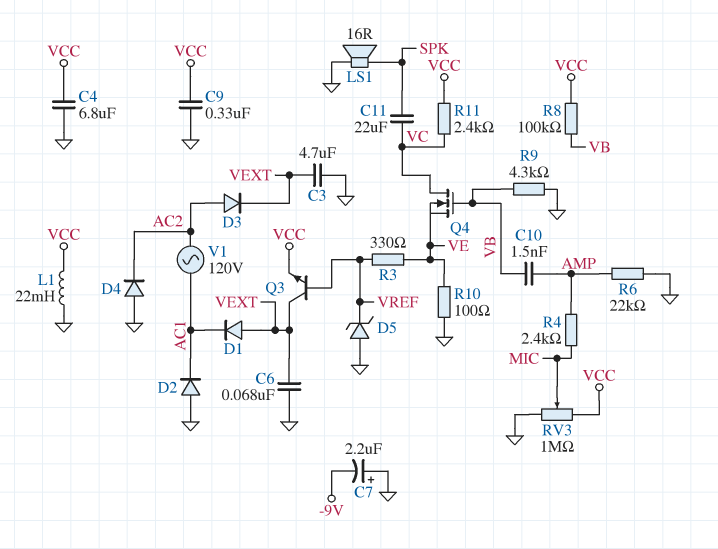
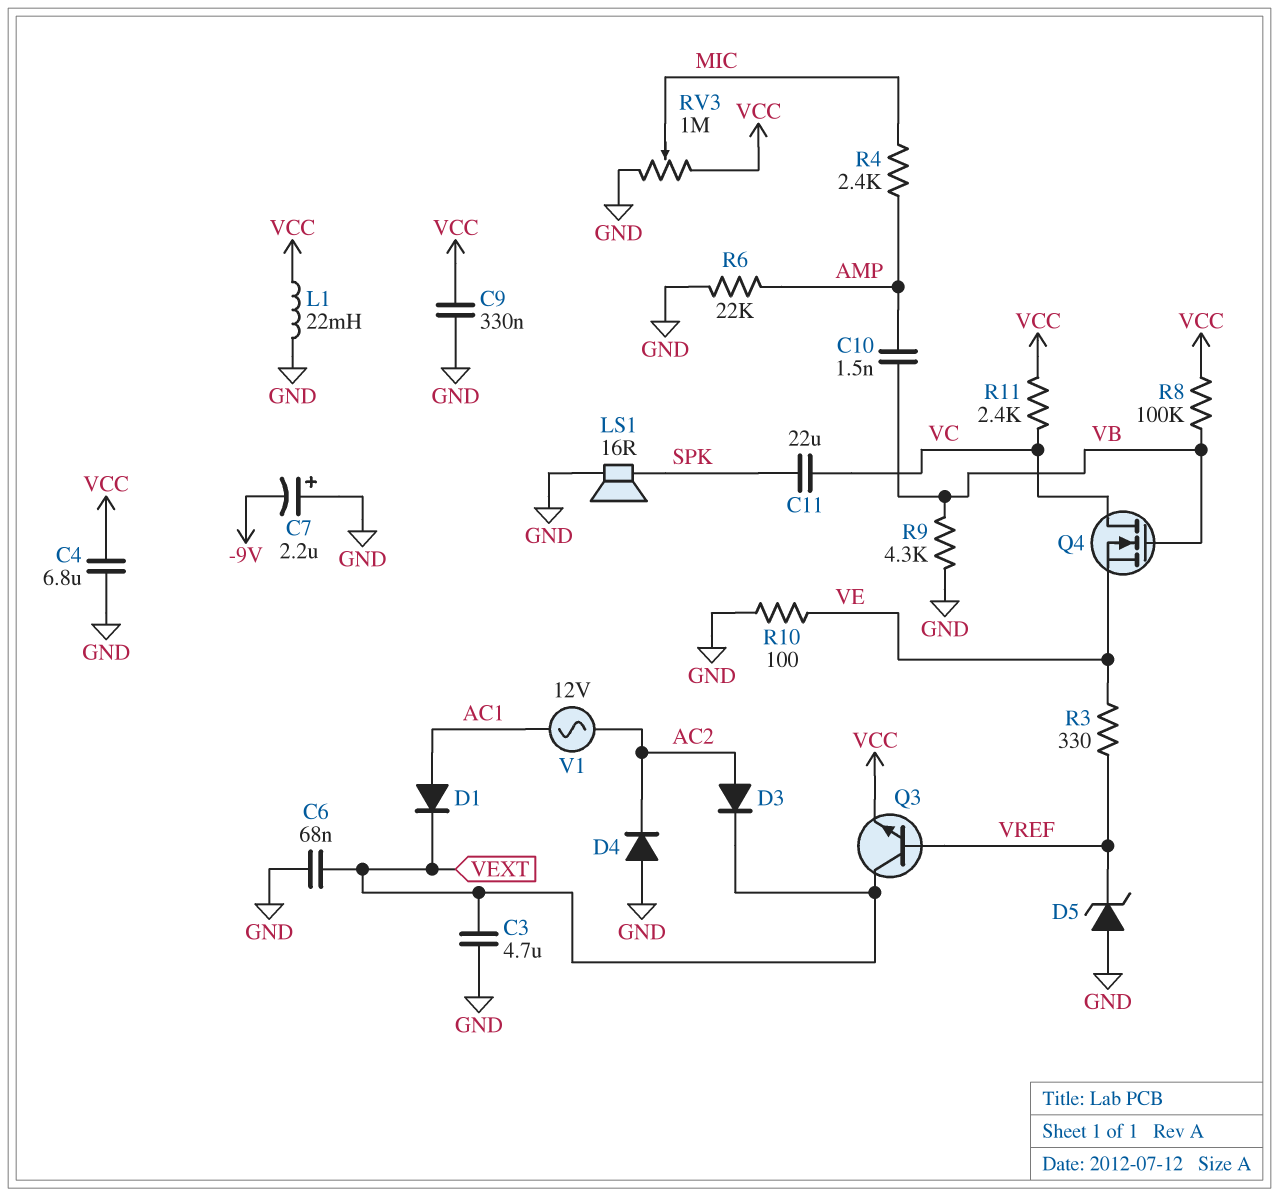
D1: diode (A VEXT, K AC1) -> diode (A AC1, K VEXT)
D2: diode (A GND, K AC1) -> none
V1: AC 120V (AC1, AC2) -> AC 12V (AC1, AC2)

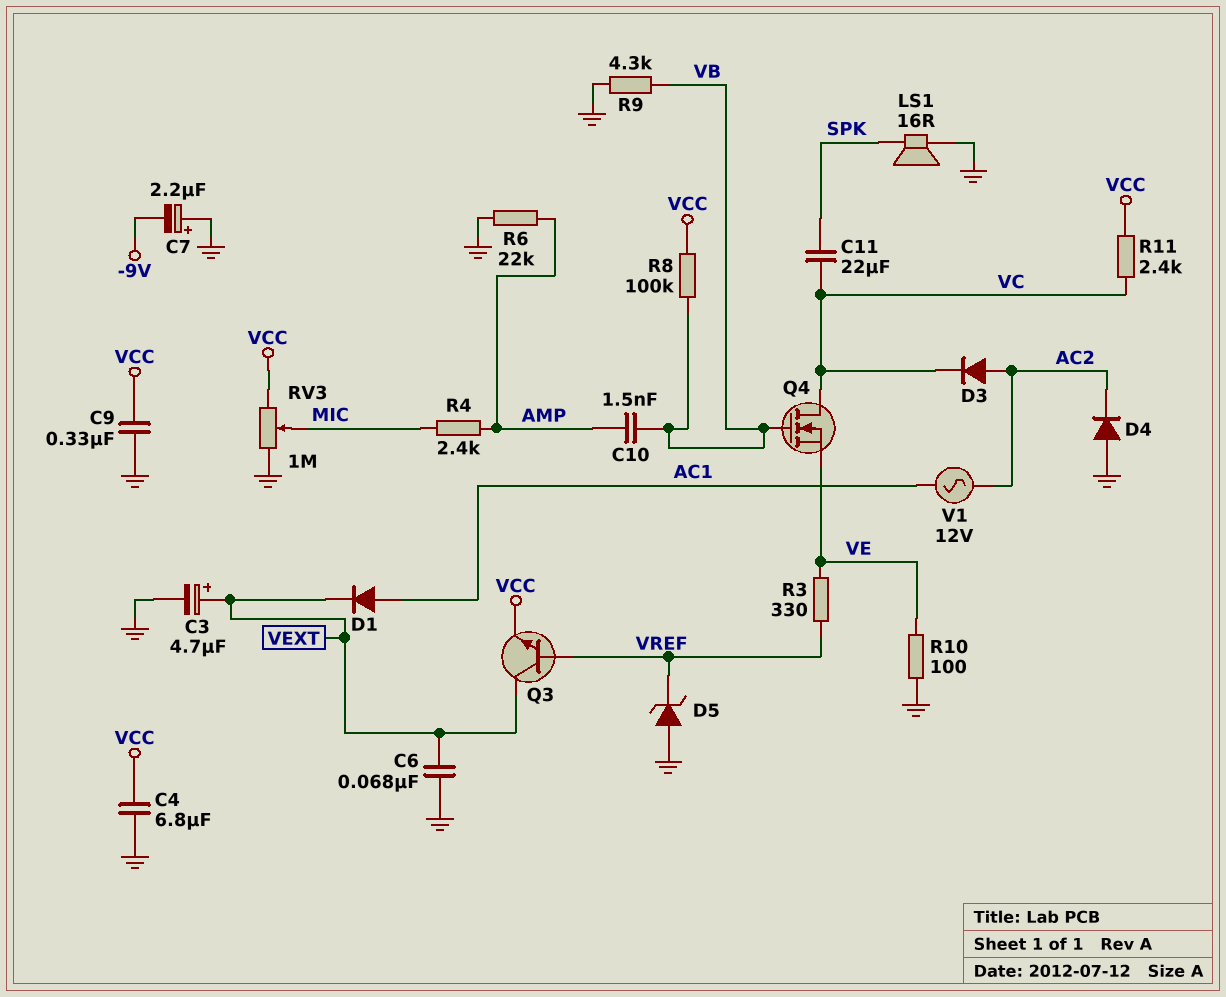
C3: 4.7uF (GND, VEXT) -> 4.7uF (plus VEXT, minus GND)
D3: diode (A AC2, K VEXT) -> diode (A AC2, K VC)
L1: 22mH (GND, VCC) -> none

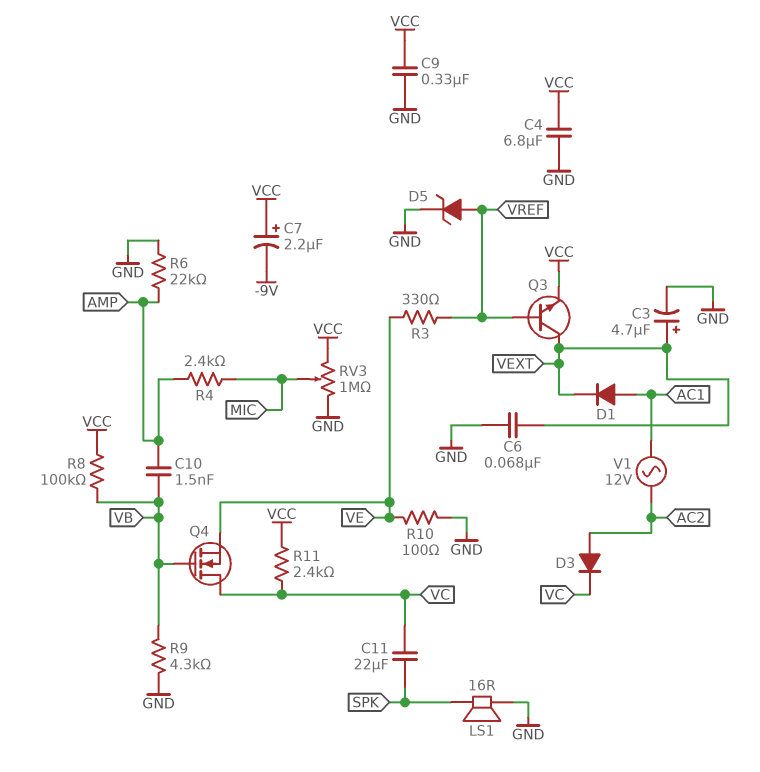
C7: 2.2uF (plus GND, minus -9V) -> 2.2uF (plus VCC, minus -9V)
D4: diode (A GND, K AC2) -> none
D5: zener (A GND, K VREF) -> zener (A VREF, K GND)

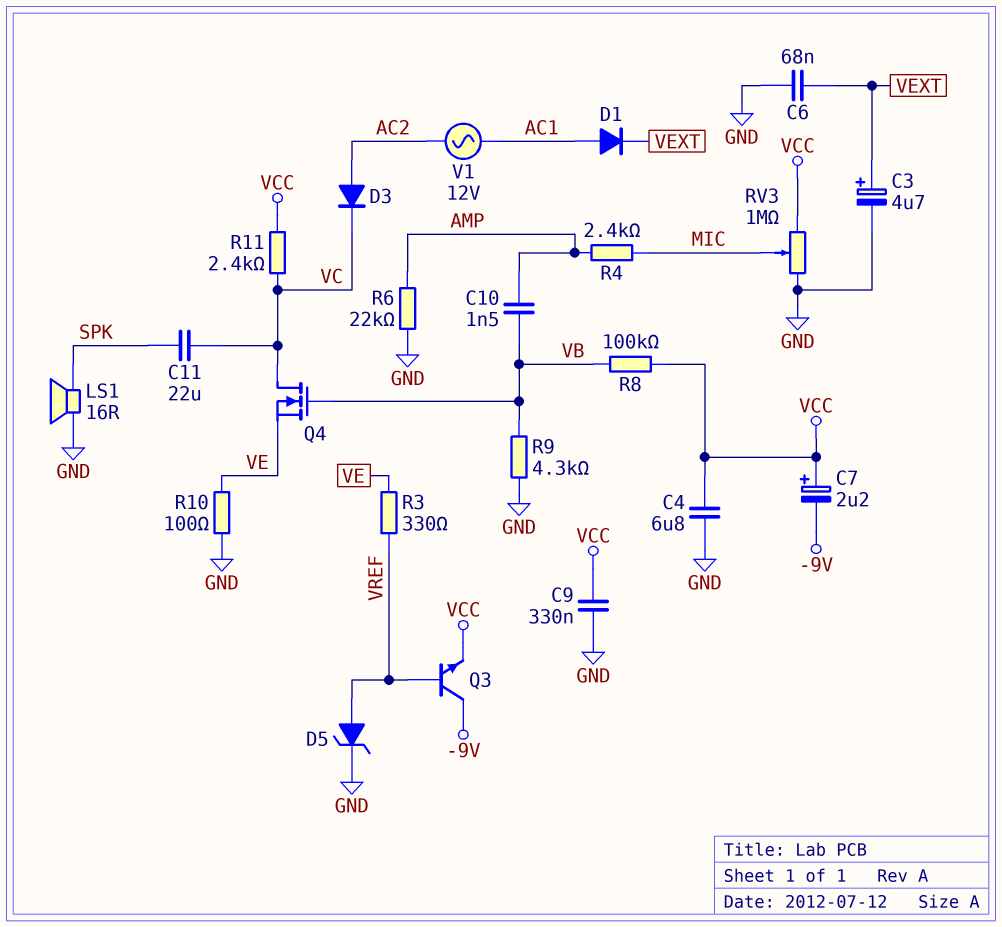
Q3: NPN (B VREF, C VEXT, E VCC) -> NPN (B VREF, C -9V, E VCC)

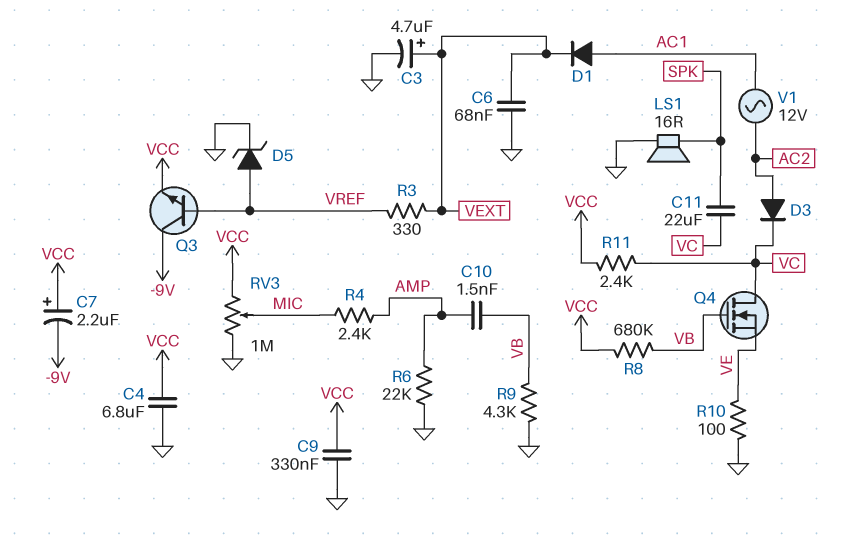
R3: 330 (VE, VREF) -> 330 (VEXT, VREF)
R8: 100k (VB, VCC) -> 680k (VB, VCC)

